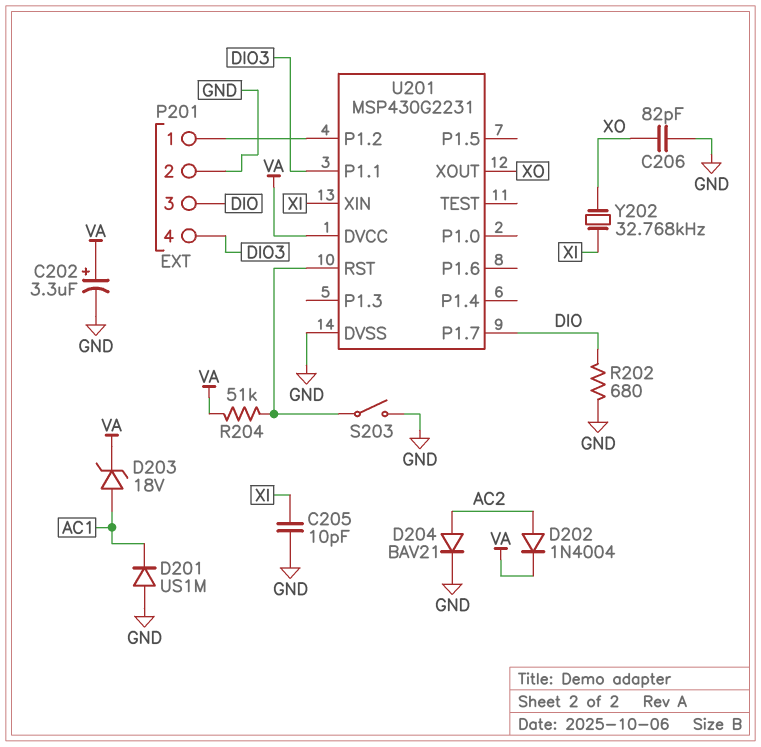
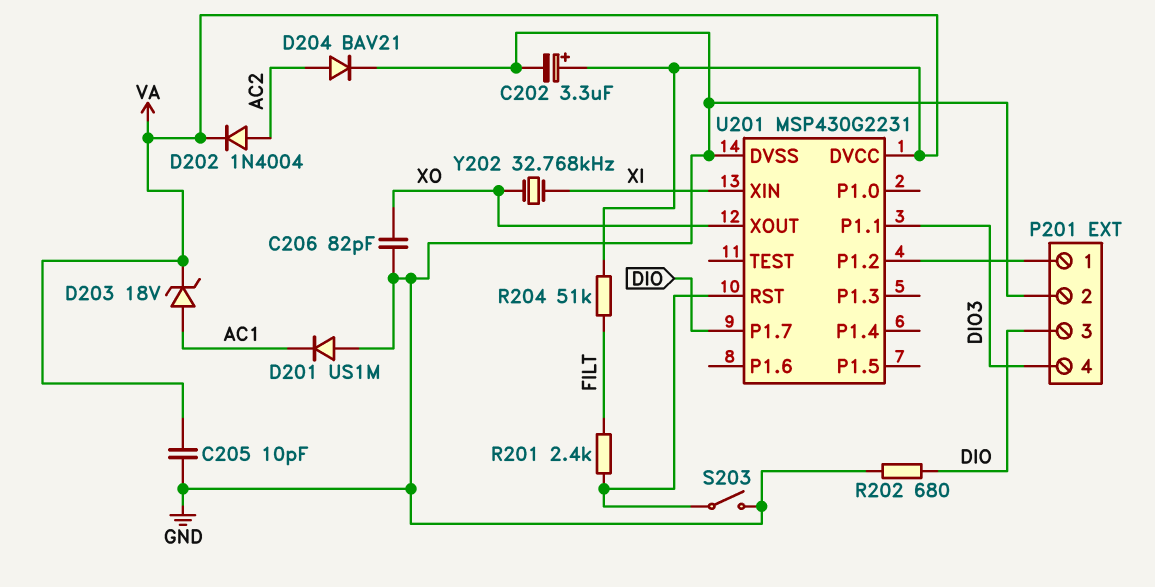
C205: 10pF (GND, XI) -> 10pF (GND, VA)
R201: none -> 2.4k (FILT, U201/RST)
R204: 51k (U201/RST, VA) -> 51k (FILT, VA)

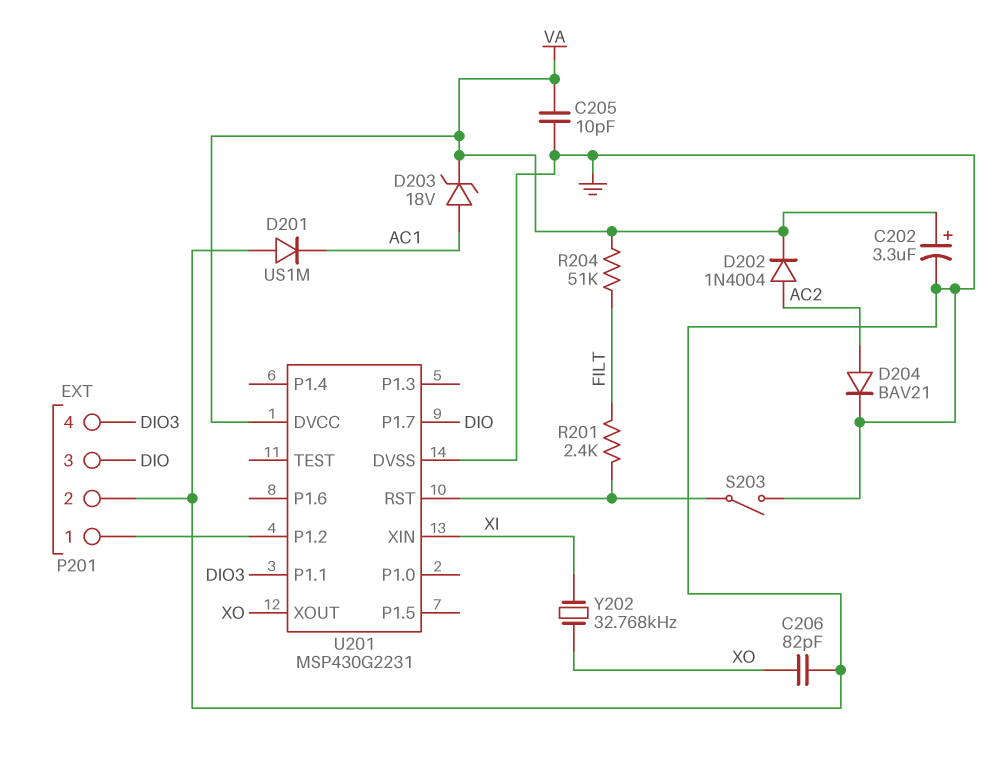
R202: 680 (DIO, GND) -> none

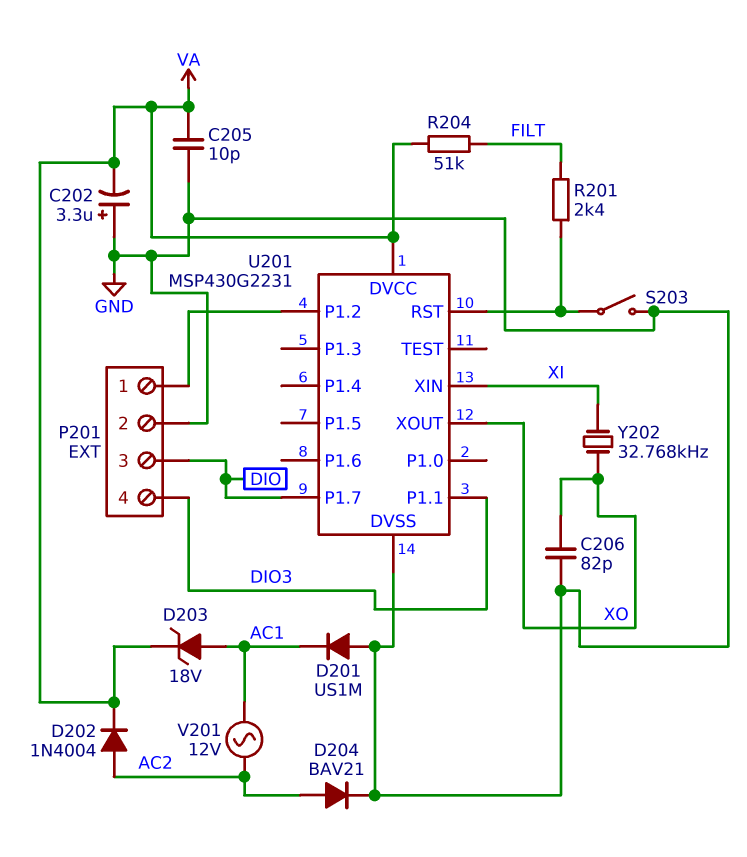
C202: 3.3uF (plus VA, minus GND) -> 3.3uF (plus GND, minus VA)
V201: none -> AC 12V (AC1, AC2)

